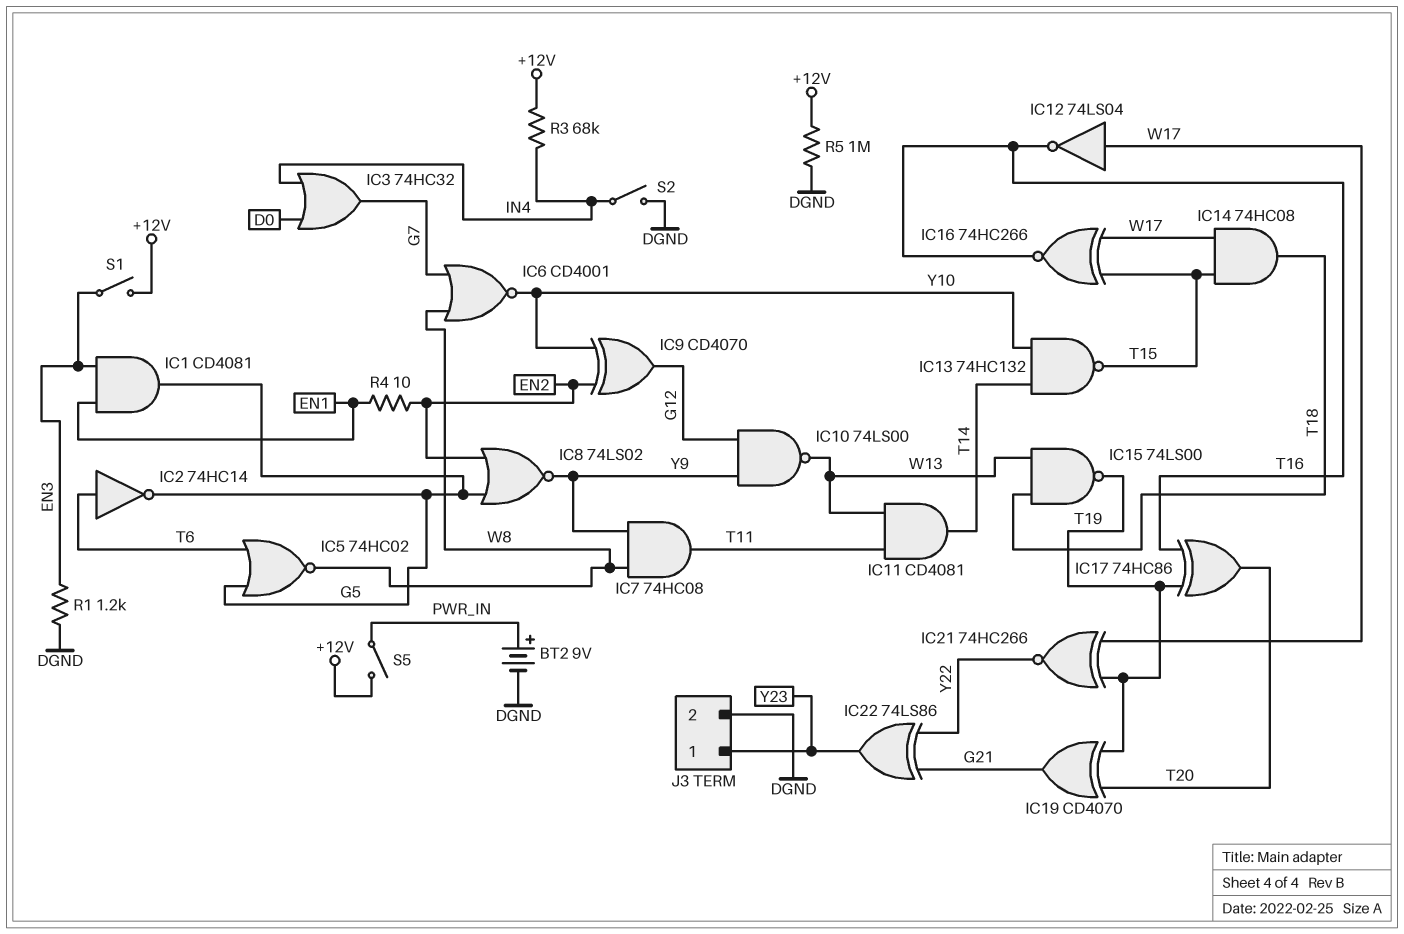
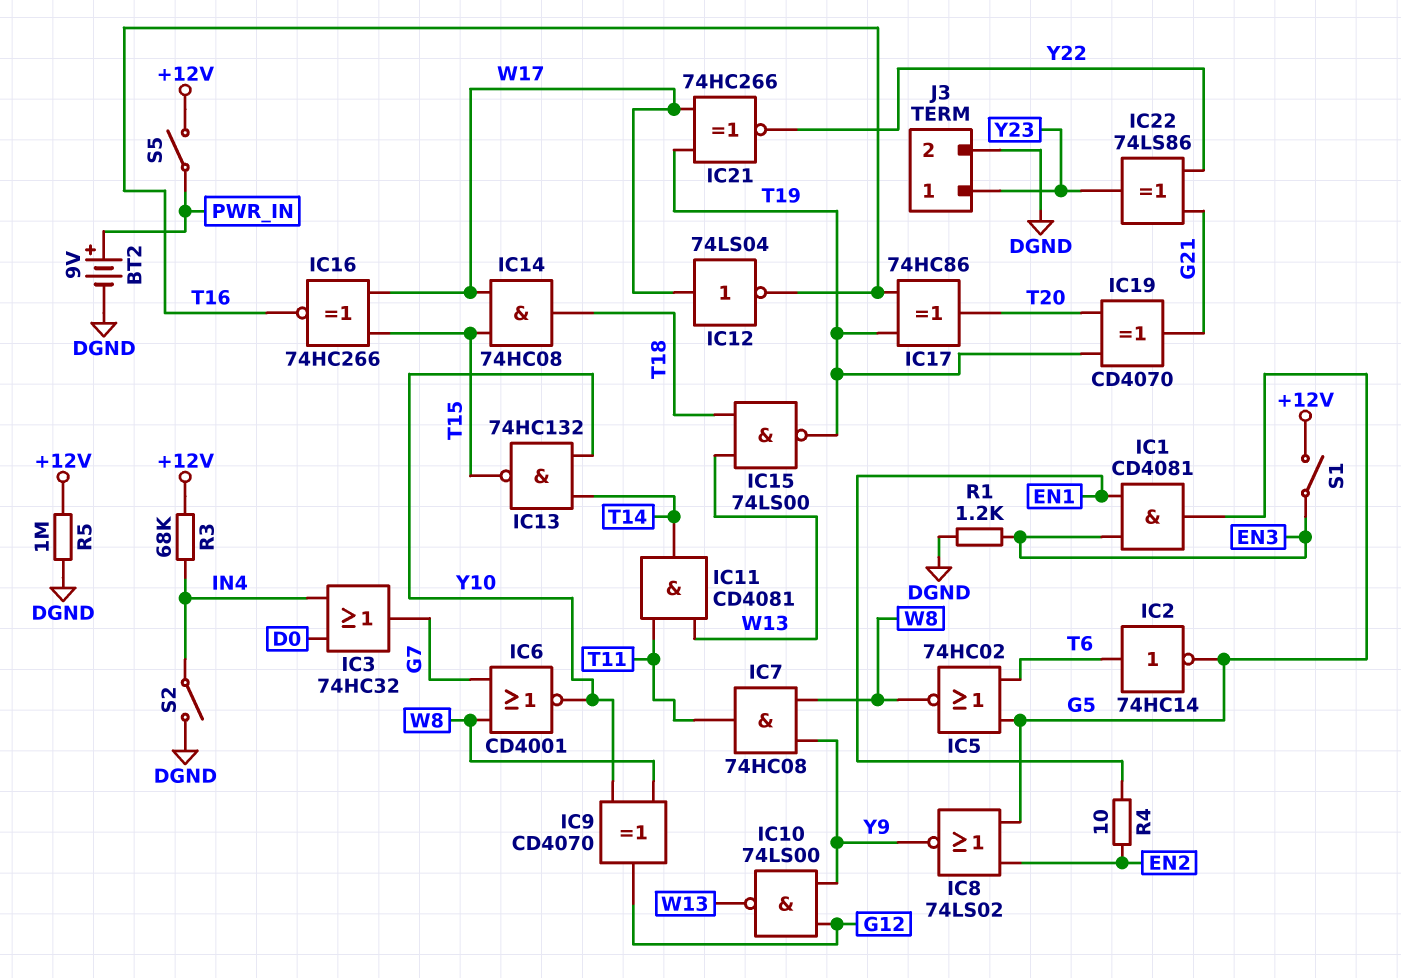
IC9: XOR CD4070 (in EN2, in Y10, out G12) -> XOR CD4070 (in W8, in Y10, out G12)

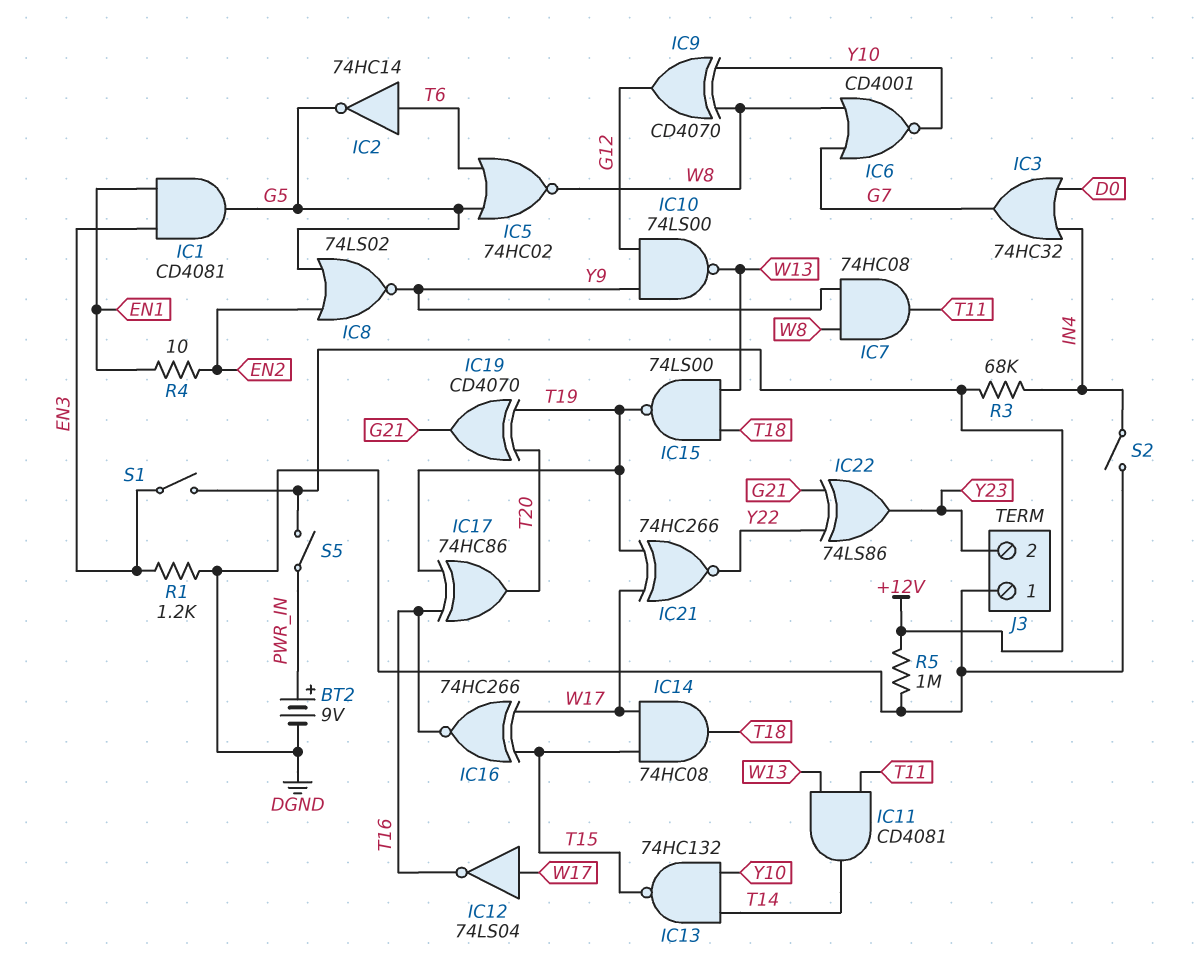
J3 pin 1: Y23 -> DGND
J3 pin 2: DGND -> Y23

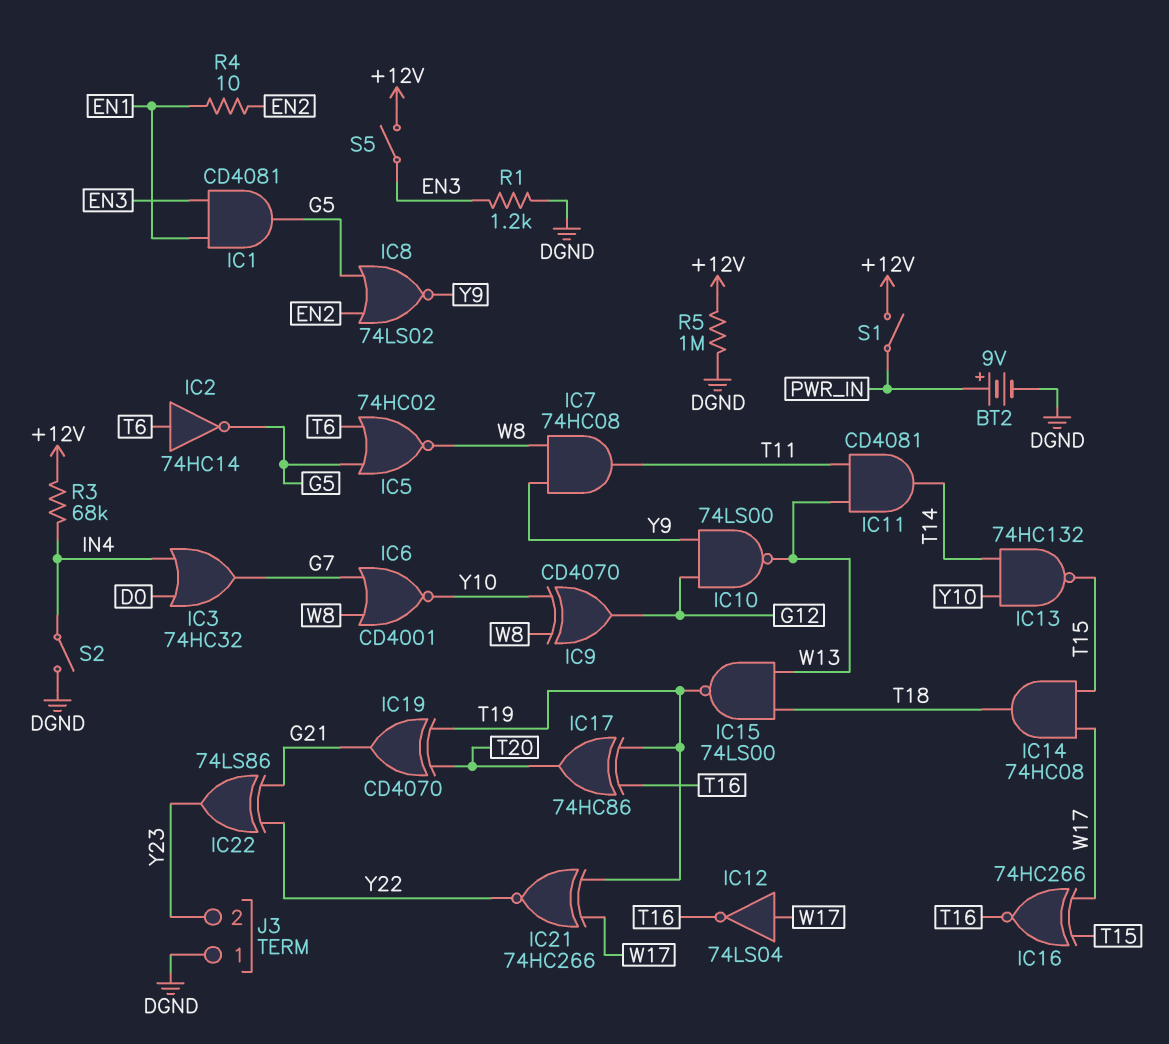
S1: switch (+12V, EN3) -> switch (+12V, PWR_IN)
S5: switch (+12V, PWR_IN) -> switch (+12V, EN3)

